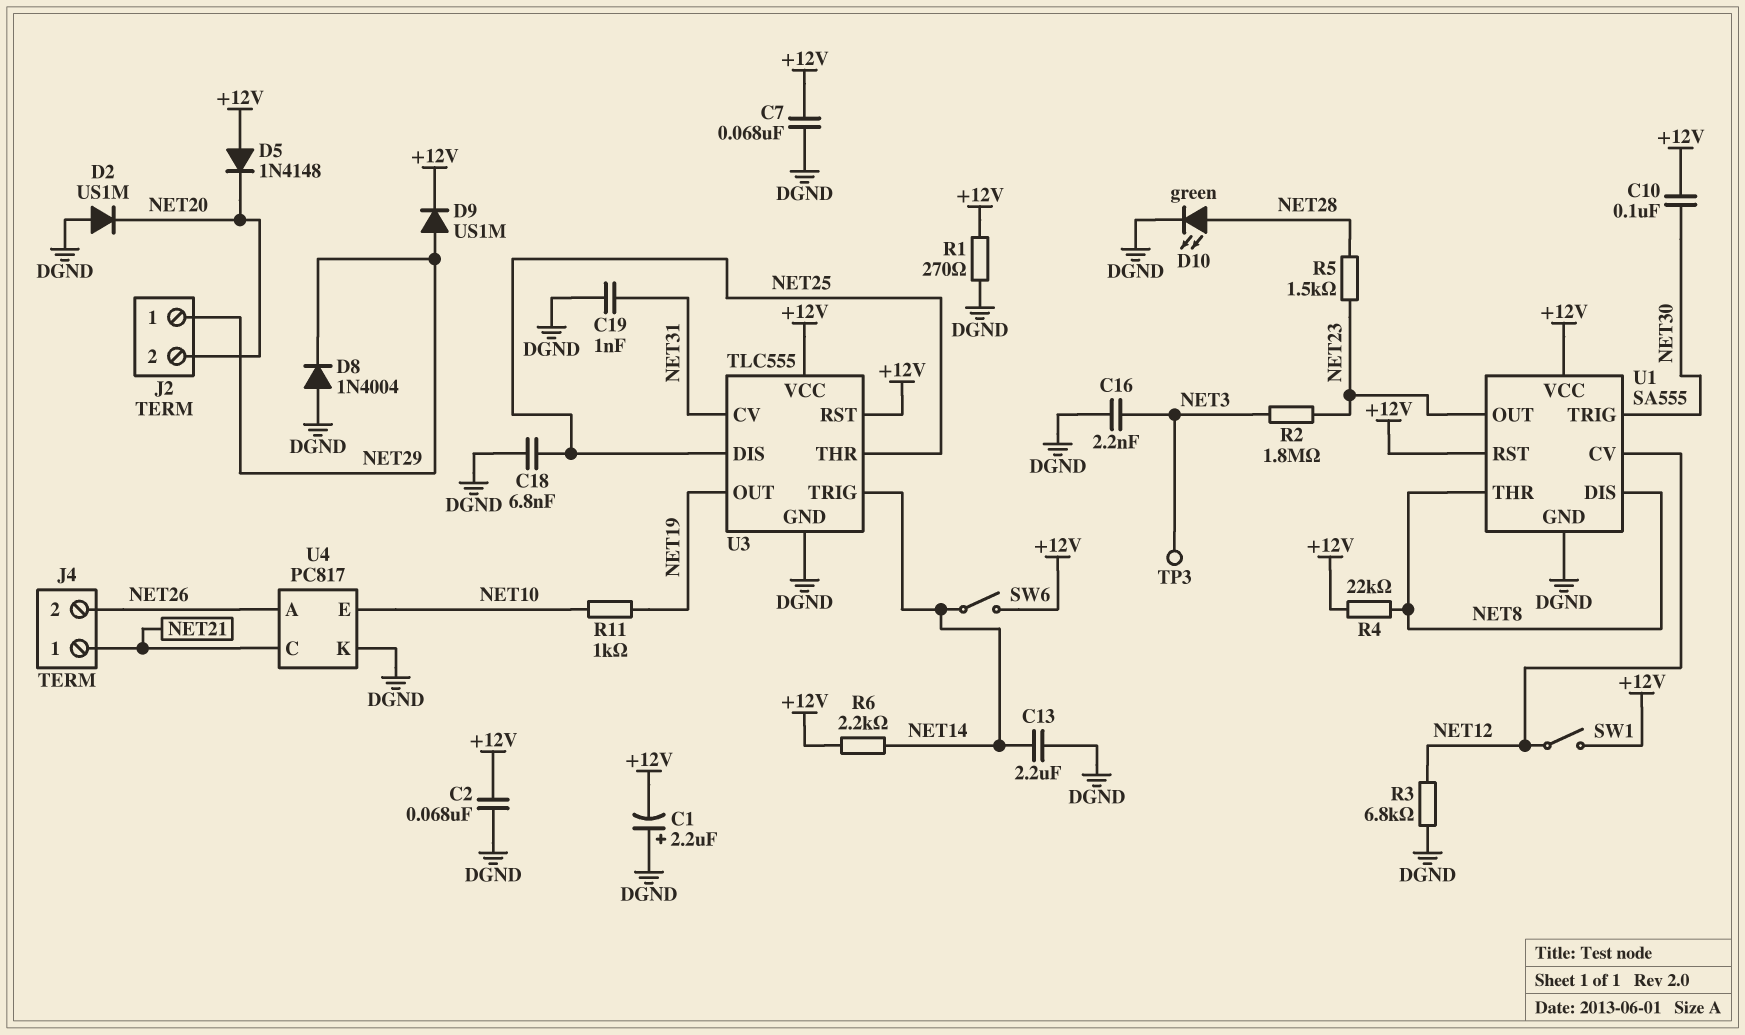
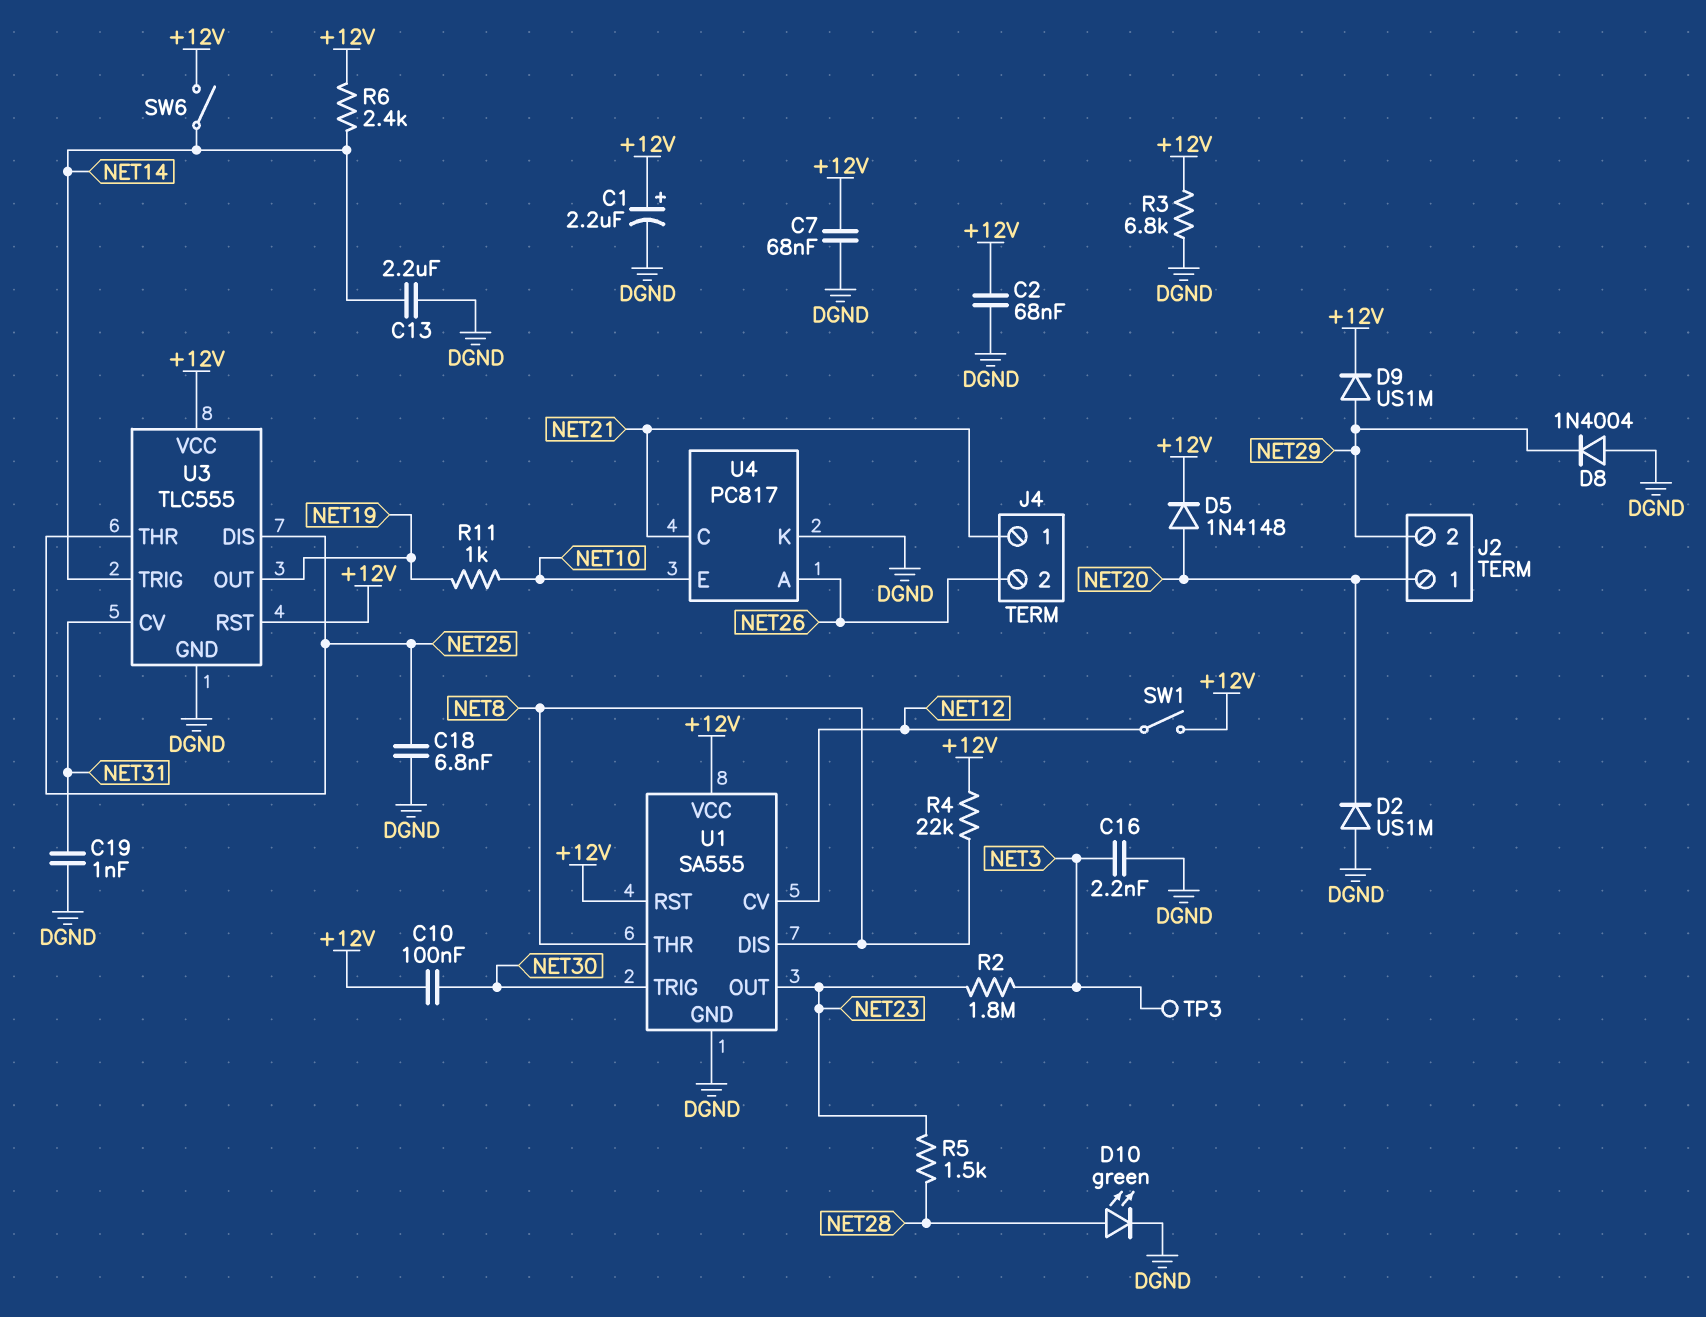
C1: 2.2uF (plus DGND, minus +12V) -> 2.2uF (plus +12V, minus DGND)
D5: diode 1N4148 (A +12V, K NET20) -> diode 1N4148 (A NET20, K +12V)
J2 pin 1: NET29 -> NET20
J2 pin 2: NET20 -> NET29
R1: 270 (+12V, DGND) -> none
R3: 6.8k (DGND, NET12) -> 6.8k (+12V, DGND)
R6: 2.2k (+12V, NET14) -> 2.4k (+12V, NET14)

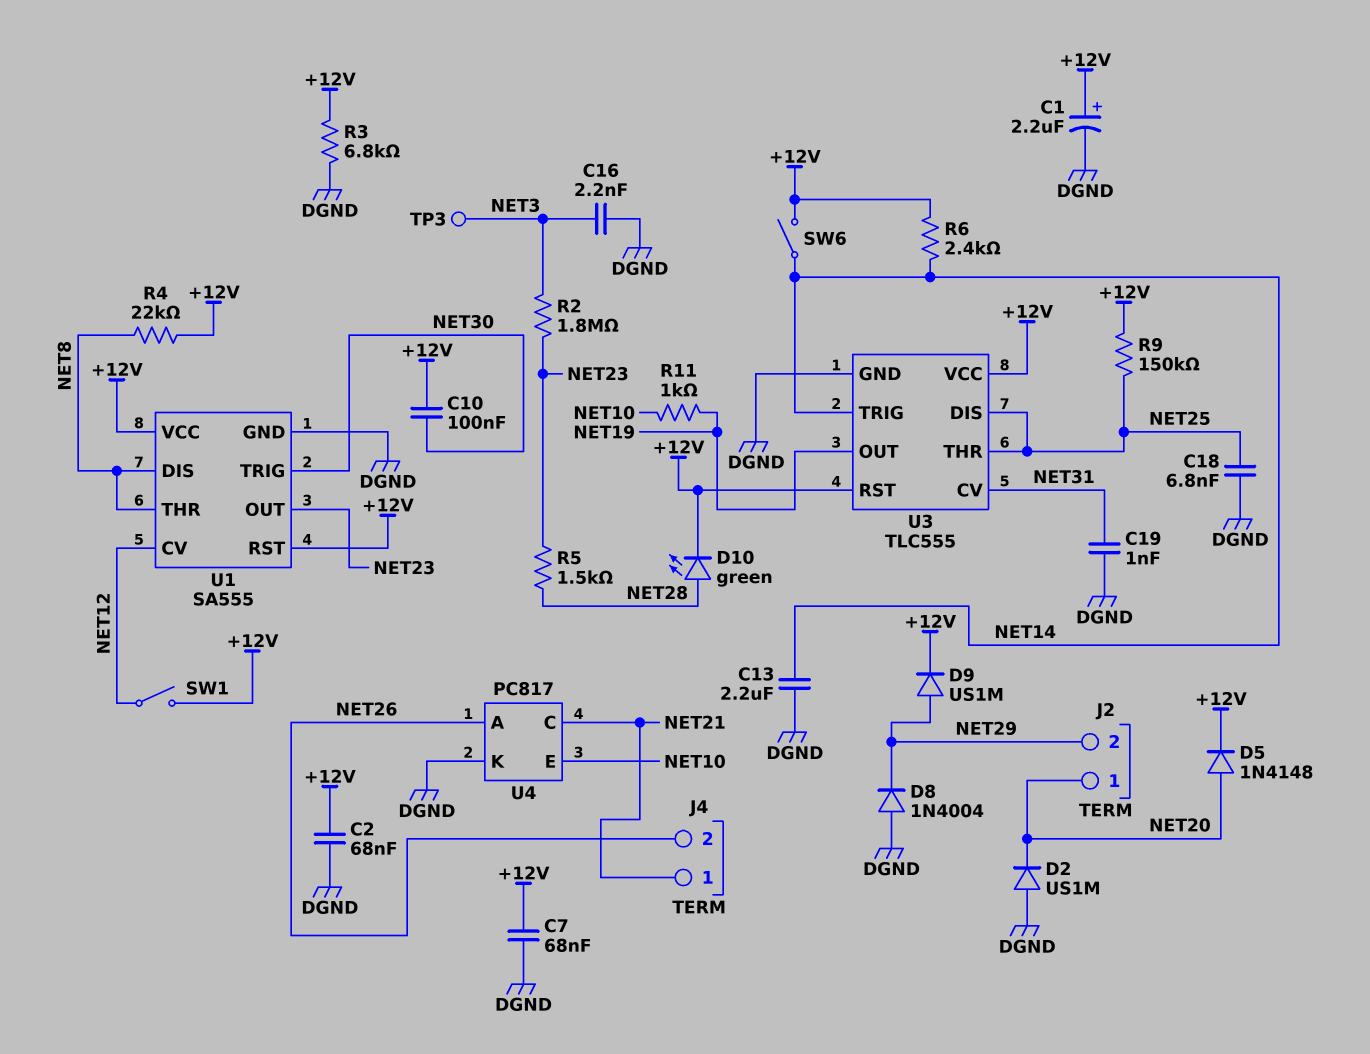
D10: LED green (A NET28, K DGND) -> LED green (A NET28, K +12V)
R9: none -> 150k (+12V, NET25)

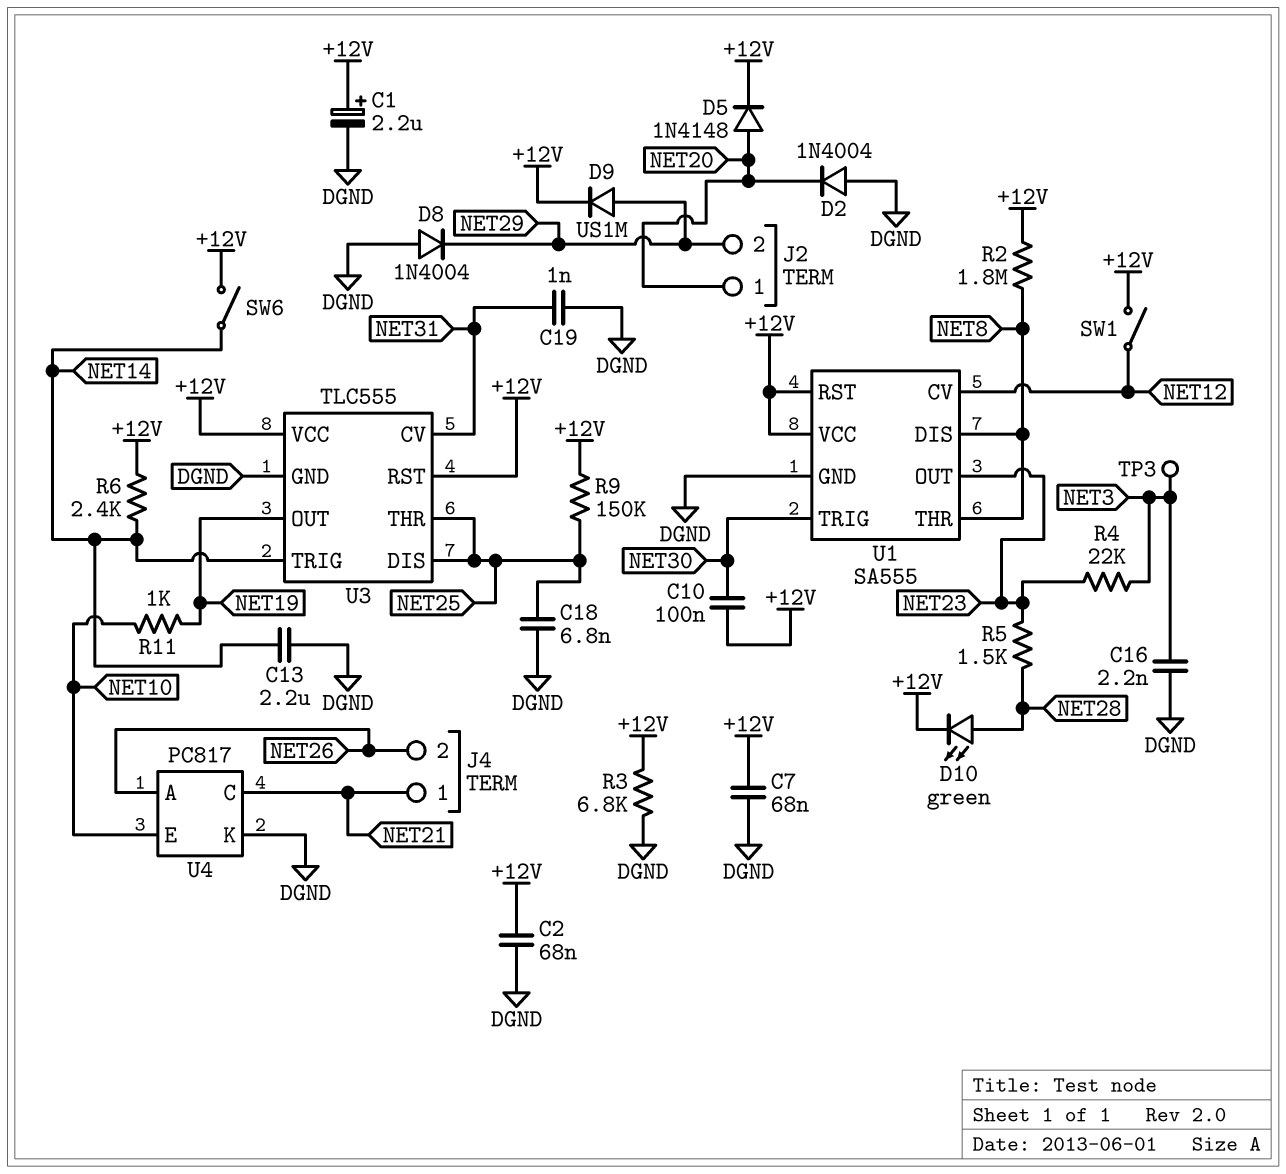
D2: diode US1M (A DGND, K NET20) -> diode 1N4004 (A DGND, K NET20)
R2: 1.8M (NET3, NET23) -> 1.8M (+12V, NET8)
R4: 22k (+12V, NET8) -> 22k (NET3, NET23)

